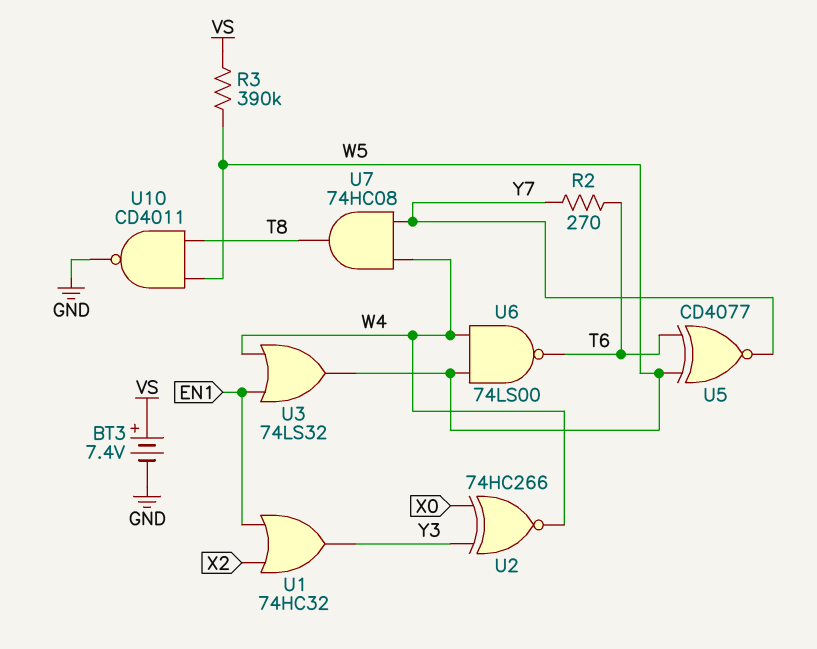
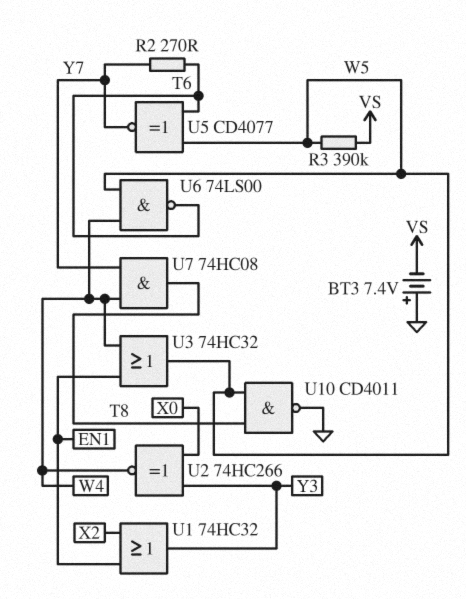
BT3: 7.4V (plus VS, minus GND) -> 7.4V (plus GND, minus VS)
U3: OR 74LS32 (in EN1, in W4, out W5) -> OR 74HC32 (in EN1, in W4, out W5)

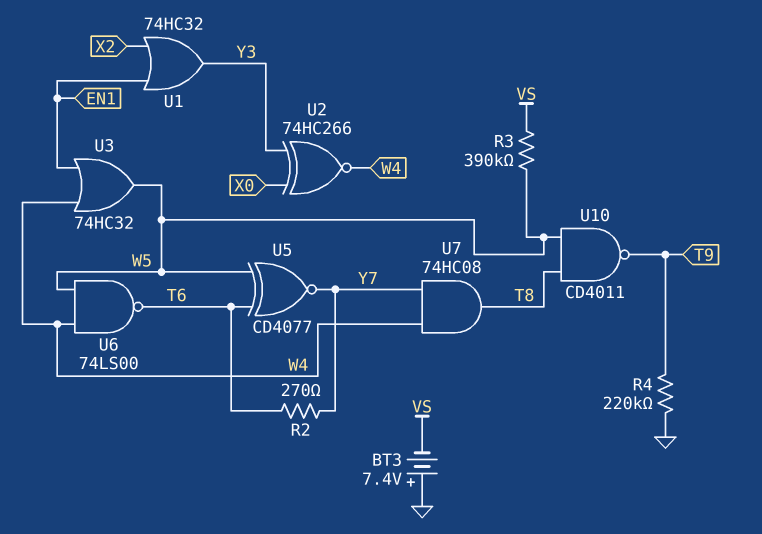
R4: none -> 220k (GND, T9)
U10: NAND CD4011 (in T8, in W5, out GND) -> NAND CD4011 (in T8, in W5, out T9)

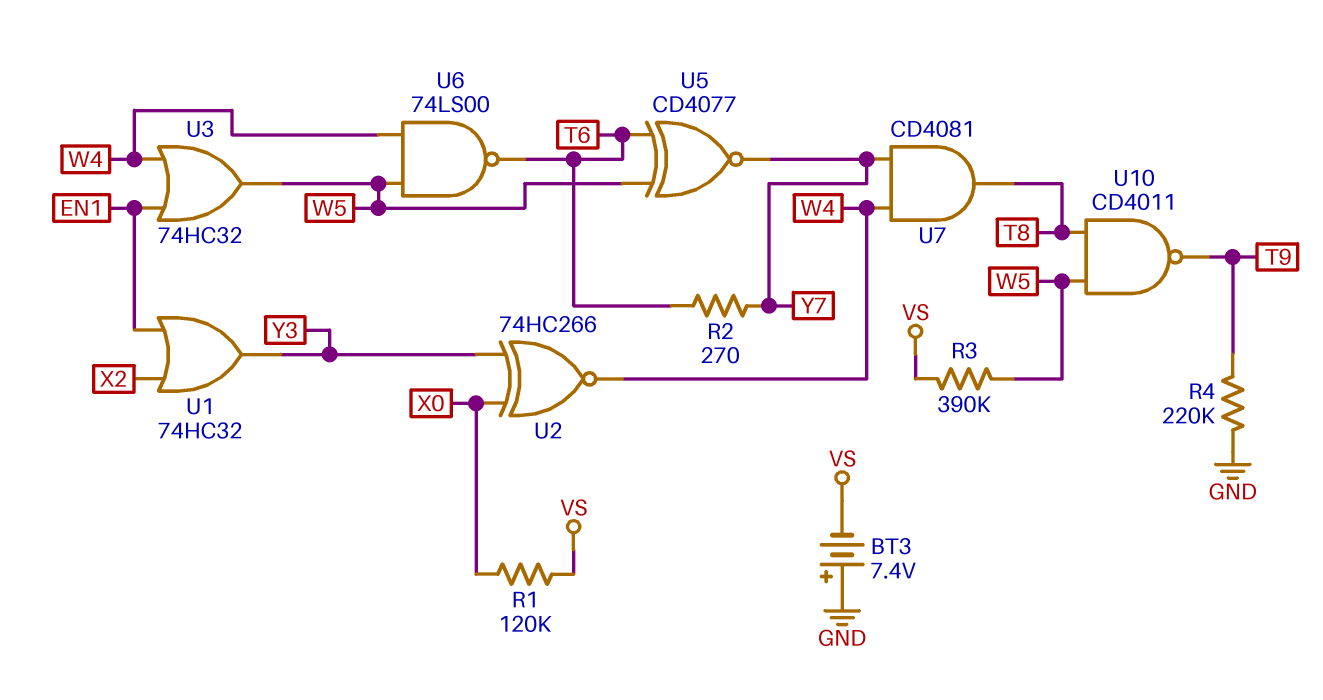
R1: none -> 120k (VS, X0)
U7: AND 74HC08 (in W4, in Y7, out T8) -> AND CD4081 (in W4, in Y7, out T8)

